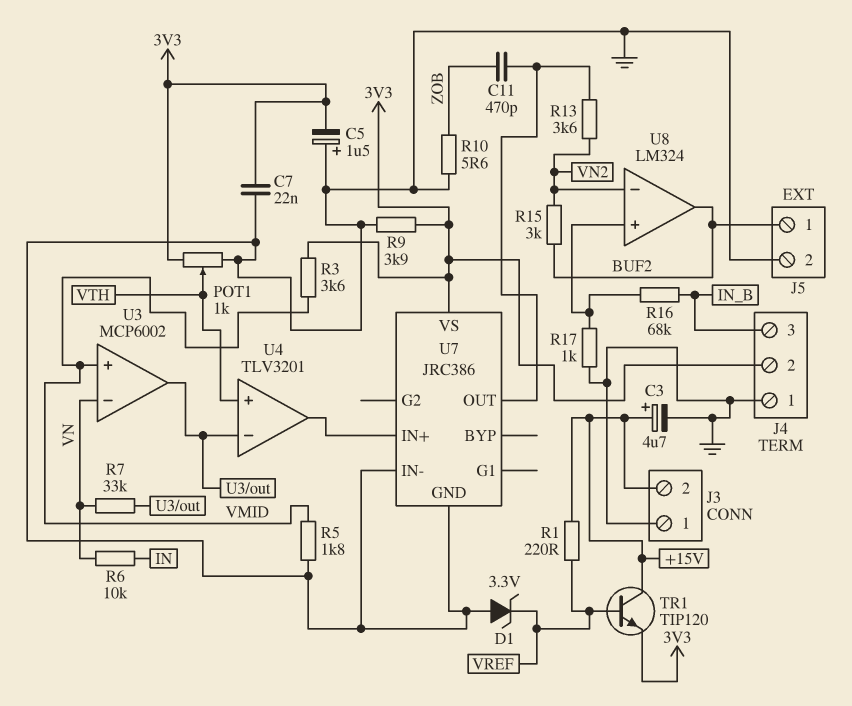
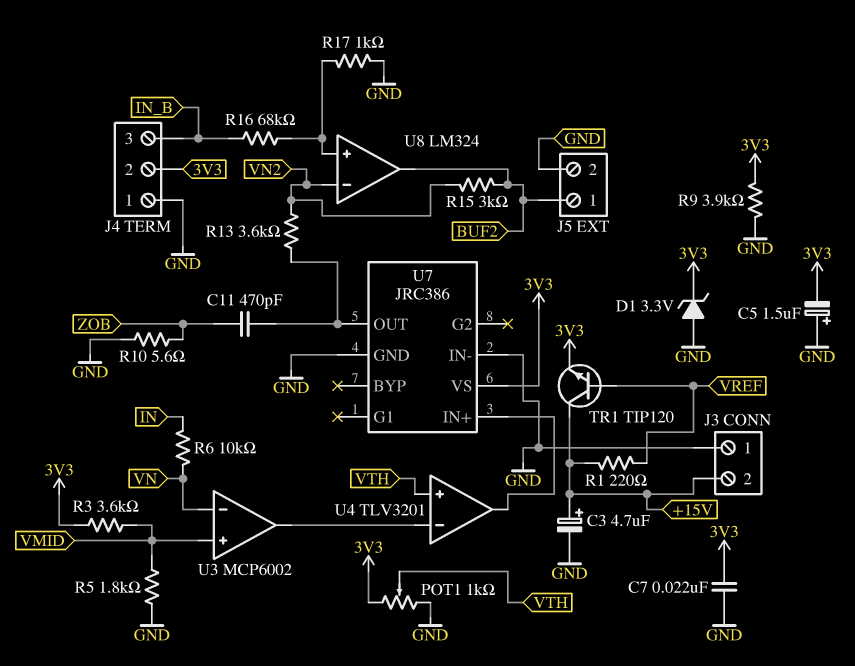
D1: zener 3.3V (A GND, K VREF) -> zener 3.3V (A GND, K 3V3)
R7: 33k (U3/out, VN) -> none

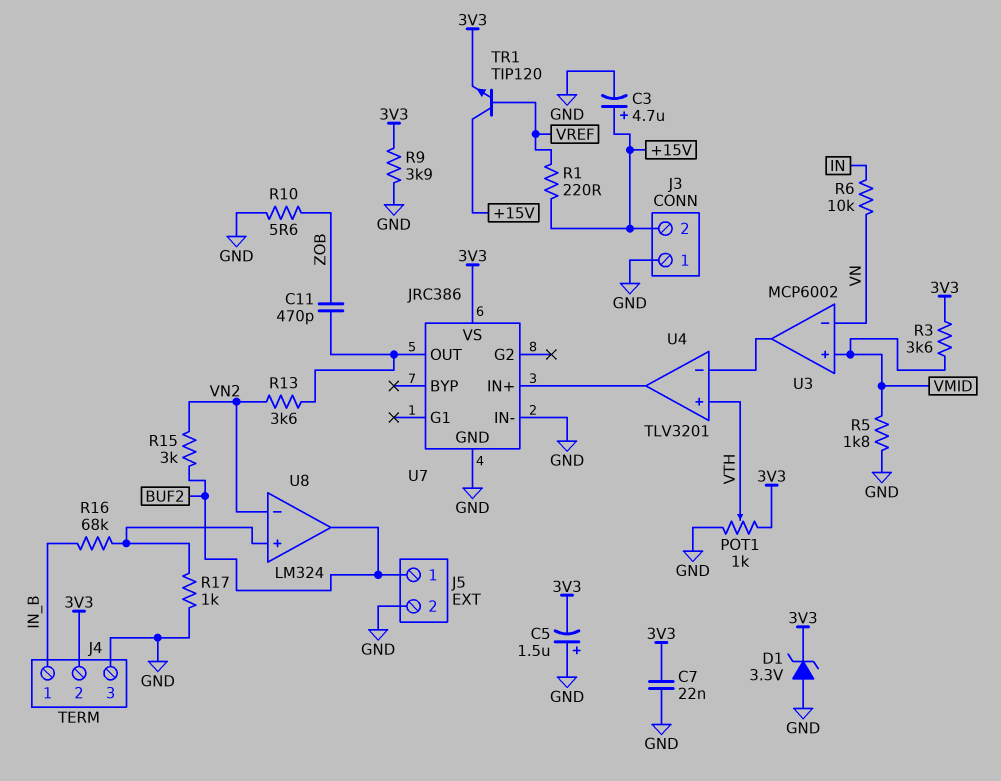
J4 pin 1: GND -> IN_B
J4 pin 3: IN_B -> GND

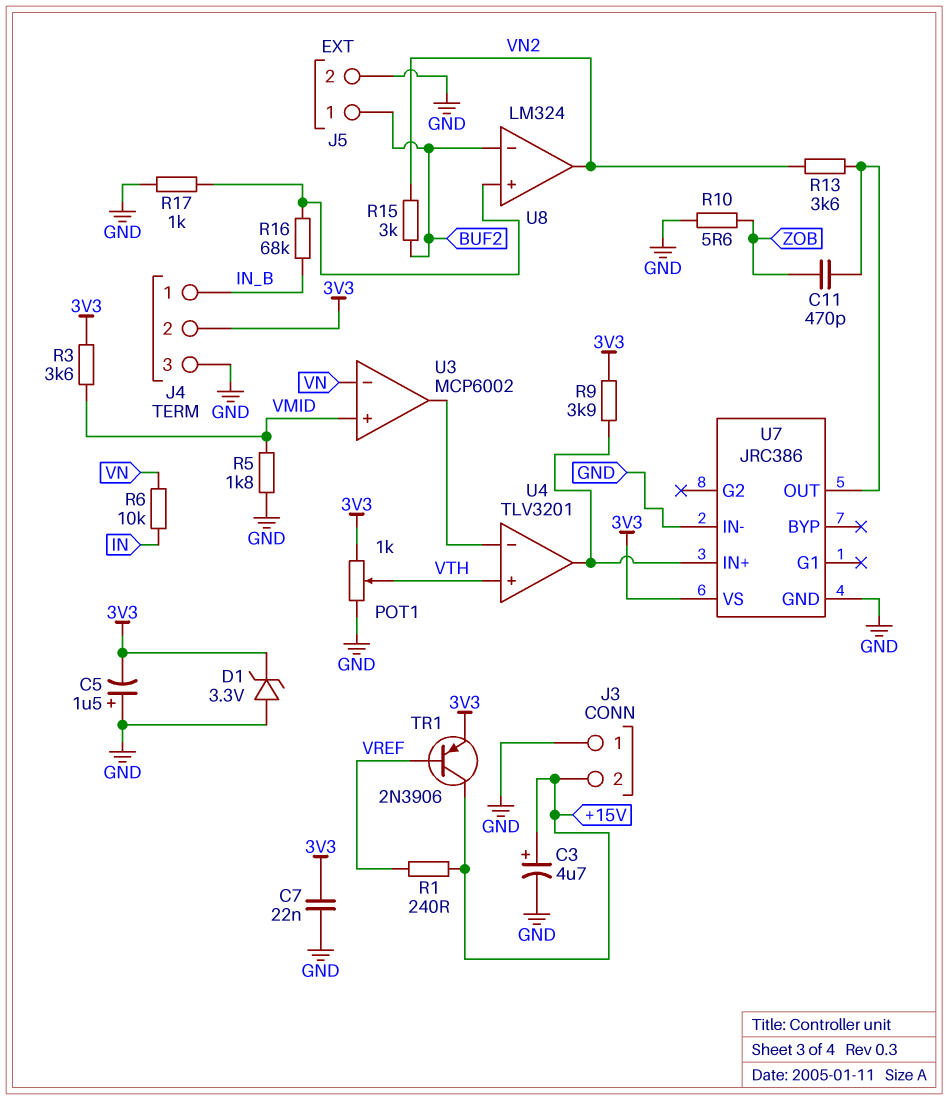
R1: 220 (+15V, VREF) -> 240 (+15V, VREF)
R9: 3.9k (3V3, GND) -> 3.9k (3V3, U4/out)
TR1: NPN TIP120 (B VREF, C +15V, E 3V3) -> PNP 2N3906 (B VREF, C +15V, E 3V3)
U8 pin in-: VN2 -> BUF2
U8 pin out: BUF2 -> VN2

